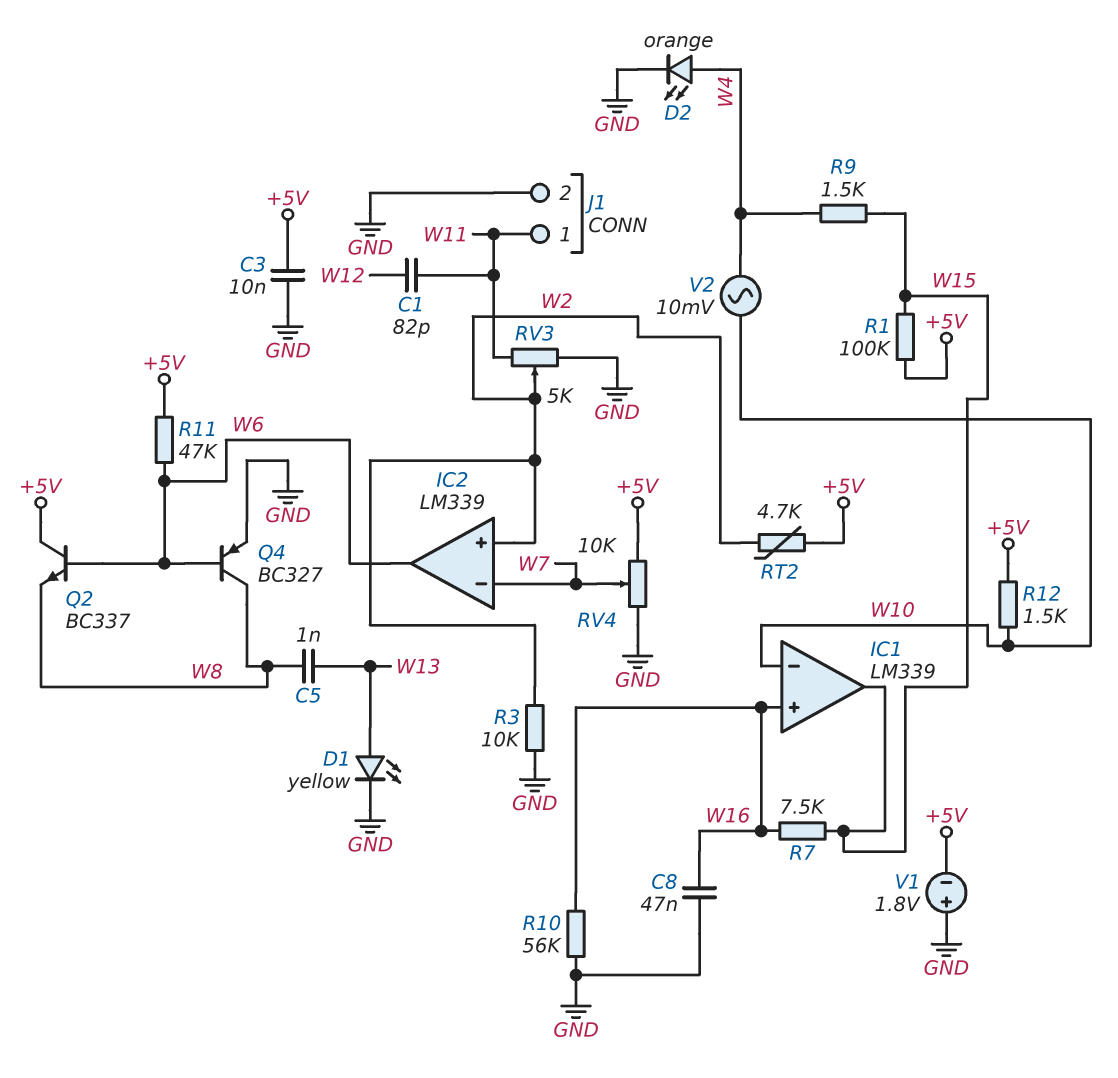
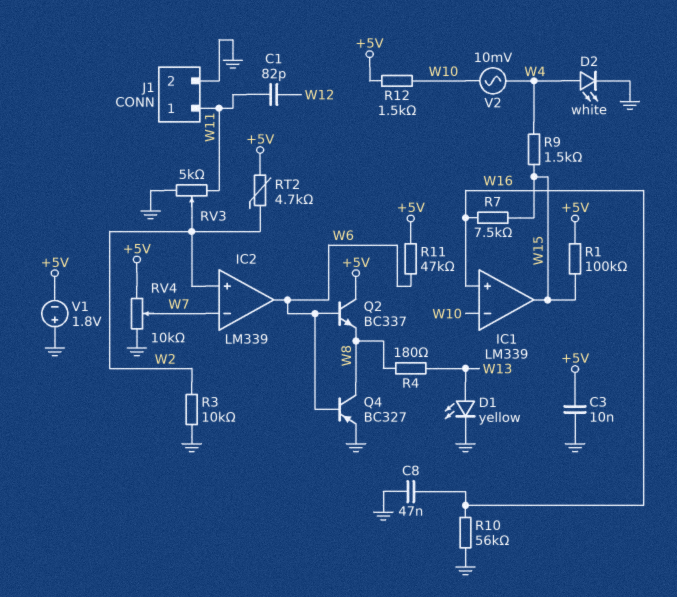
C5: 1nF (W8, W13) -> none
D2: LED orange (A W4, K GND) -> LED white (A W4, K GND)
R4: none -> 180 (W8, W13)

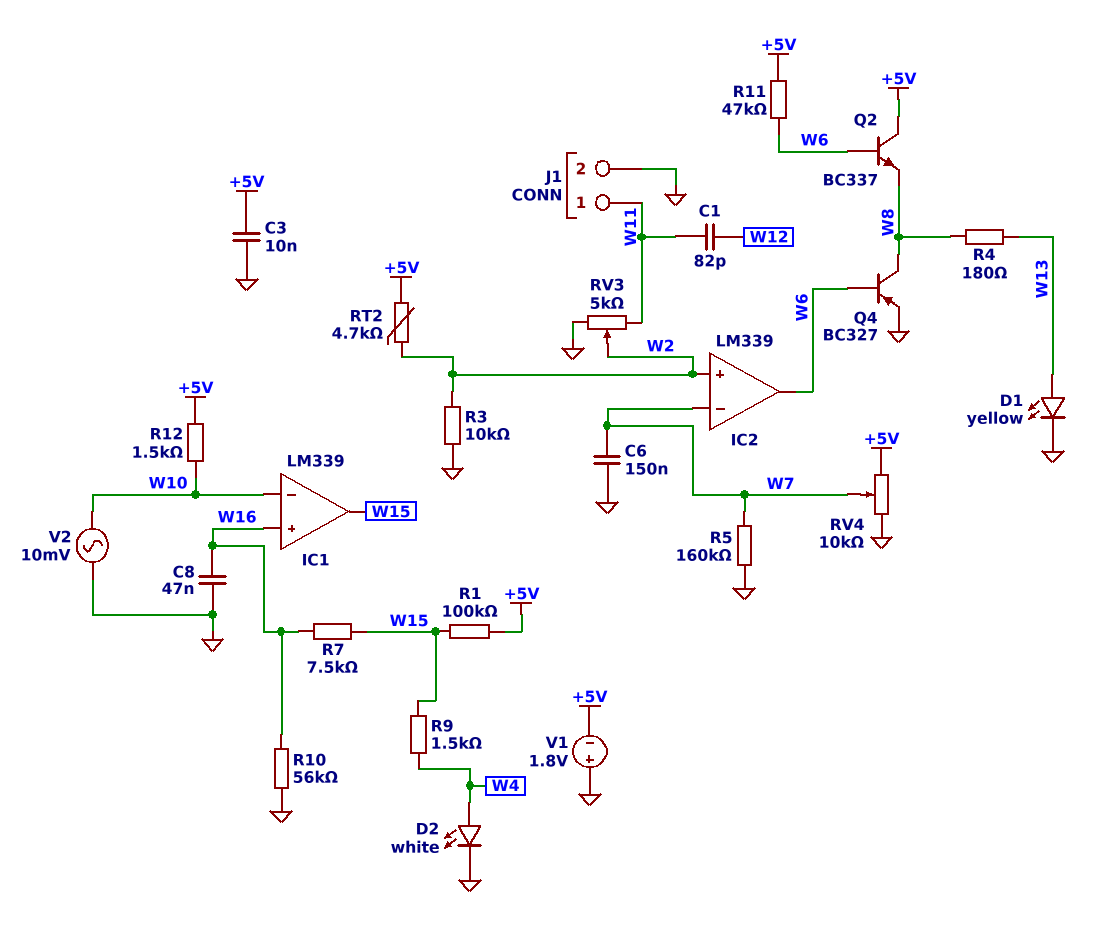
C6: none -> 150nF (GND, W7)
R5: none -> 160k (GND, W7)
V2: AC 10mV (W4, W10) -> AC 10mV (GND, W10)

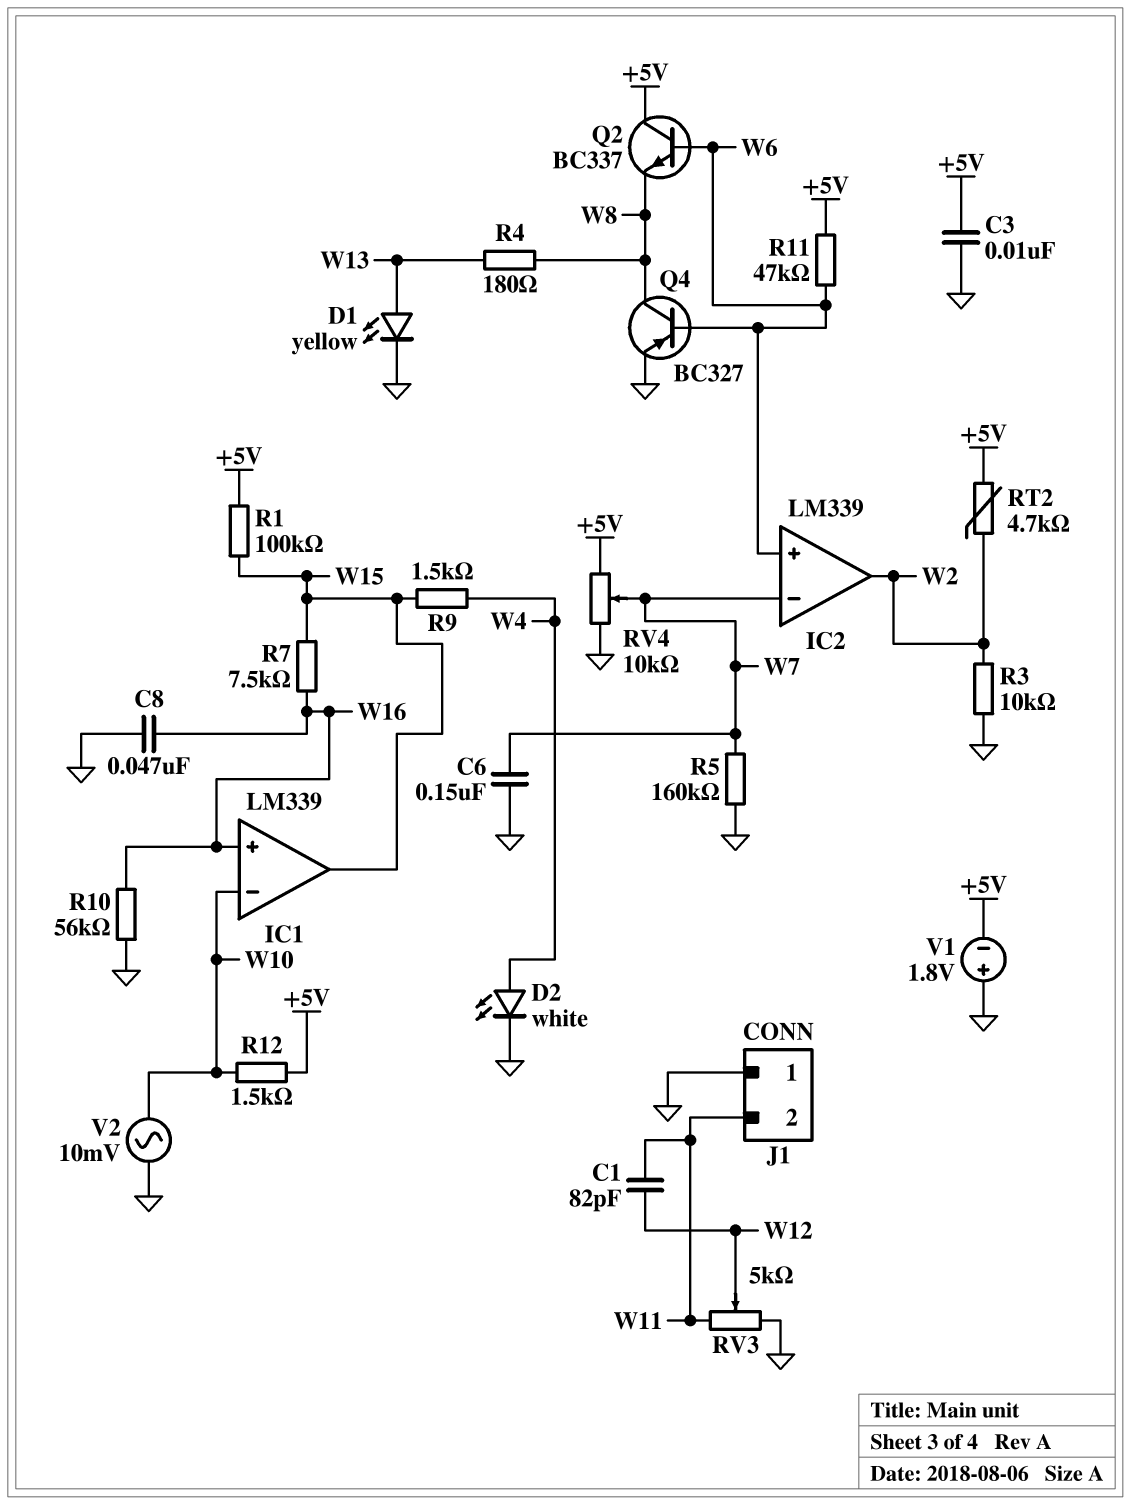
IC2 pin in+: W2 -> W6
IC2 pin out: W6 -> W2
J1 pin 1: W11 -> GND
J1 pin 2: GND -> W11
RV3: 5k (GND, W11, wiper W2) -> 5k (GND, W11, wiper W12)

